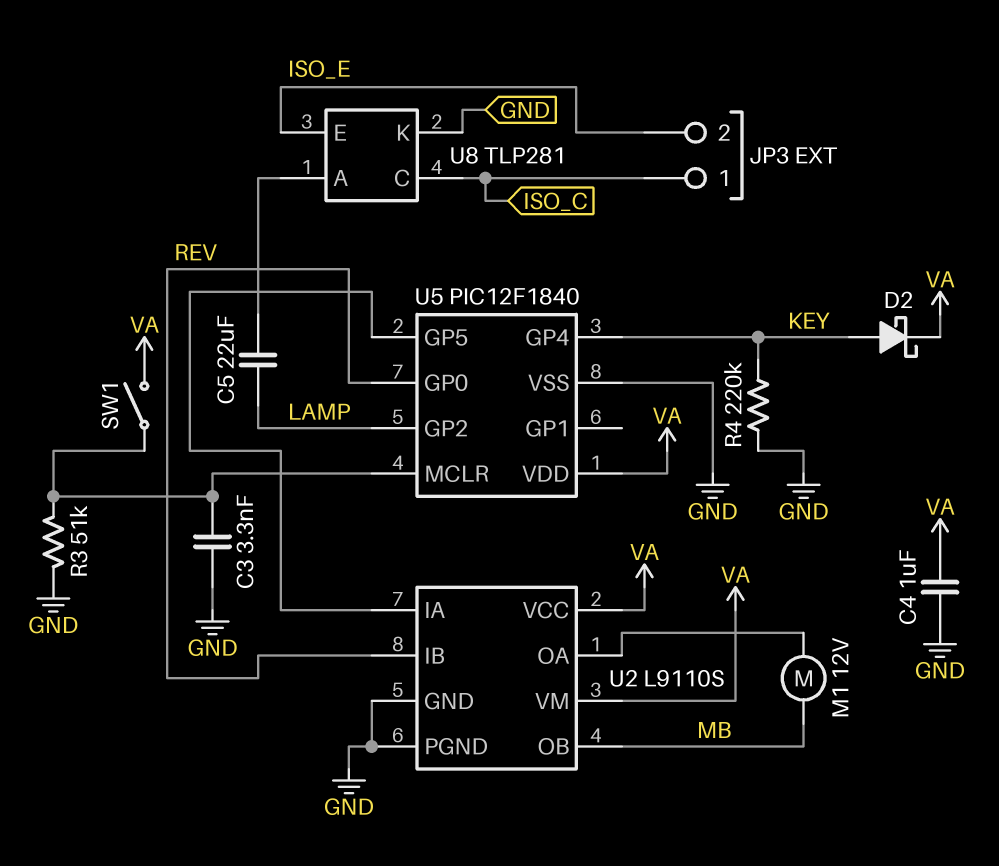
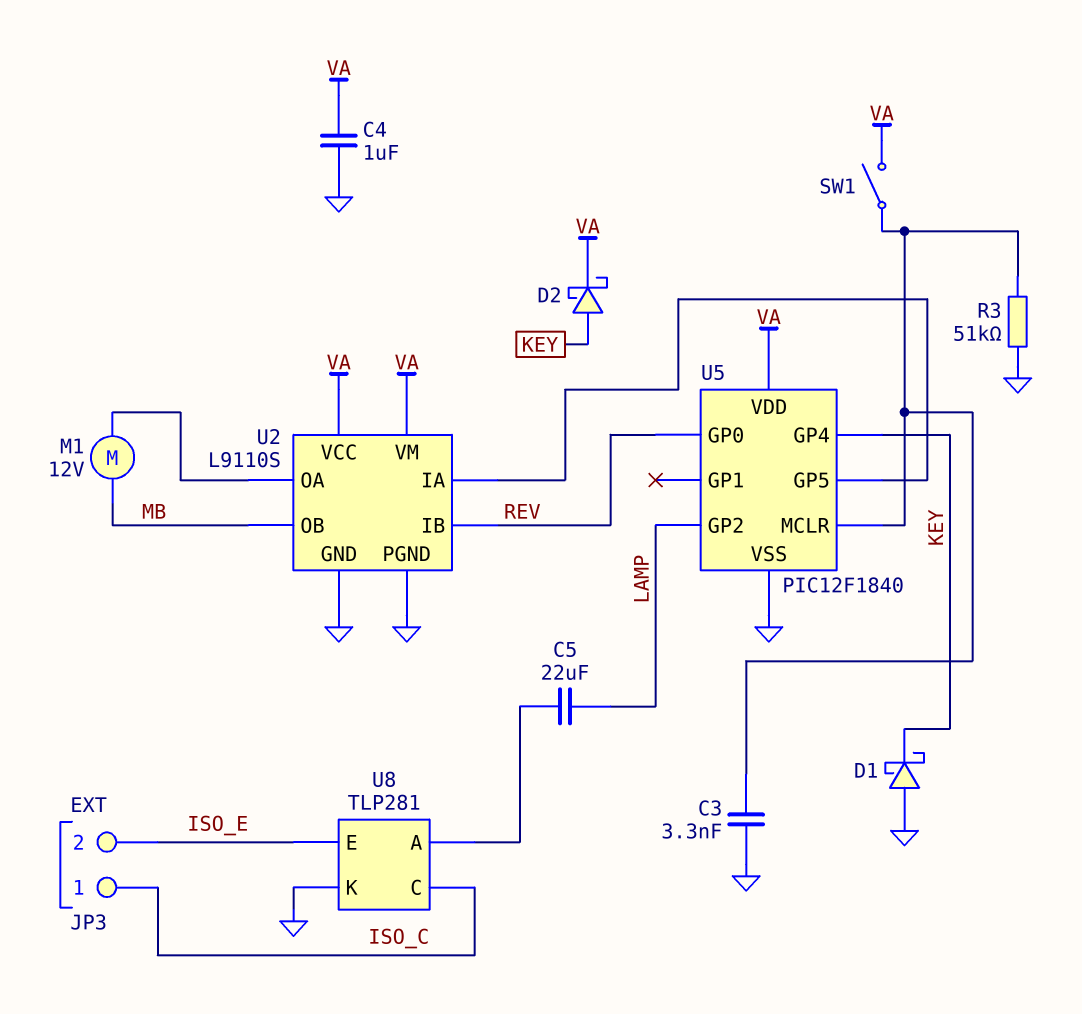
D1: none -> schottky (A GND, K KEY)
R4: 220k (GND, KEY) -> none

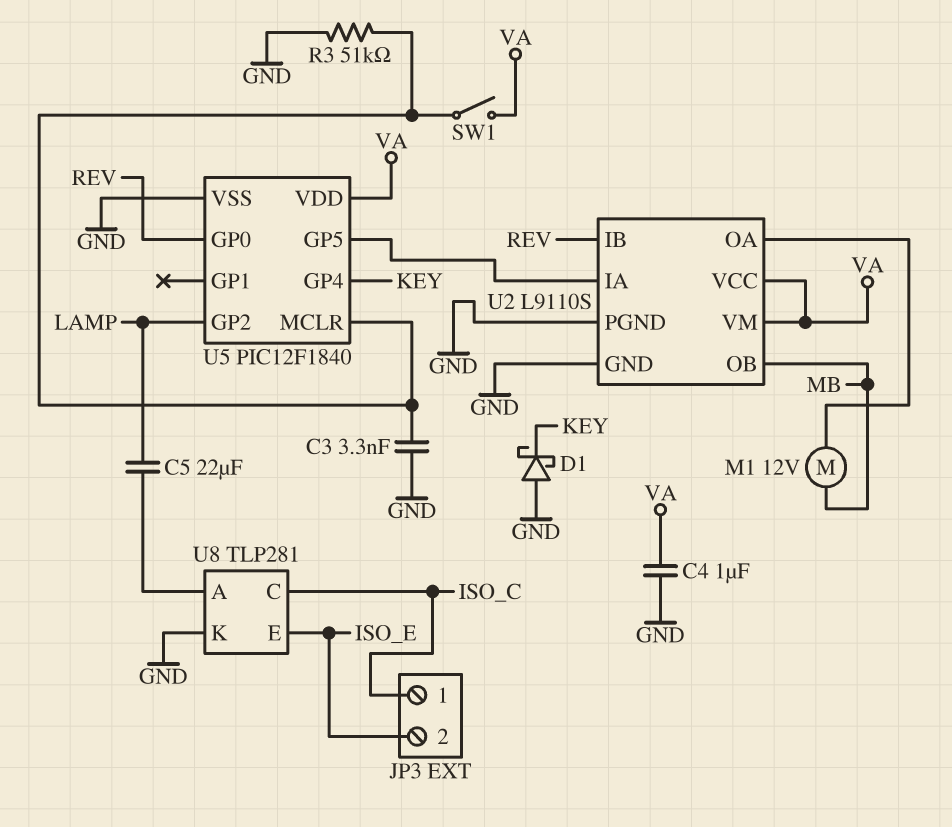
D2: schottky (A KEY, K VA) -> none

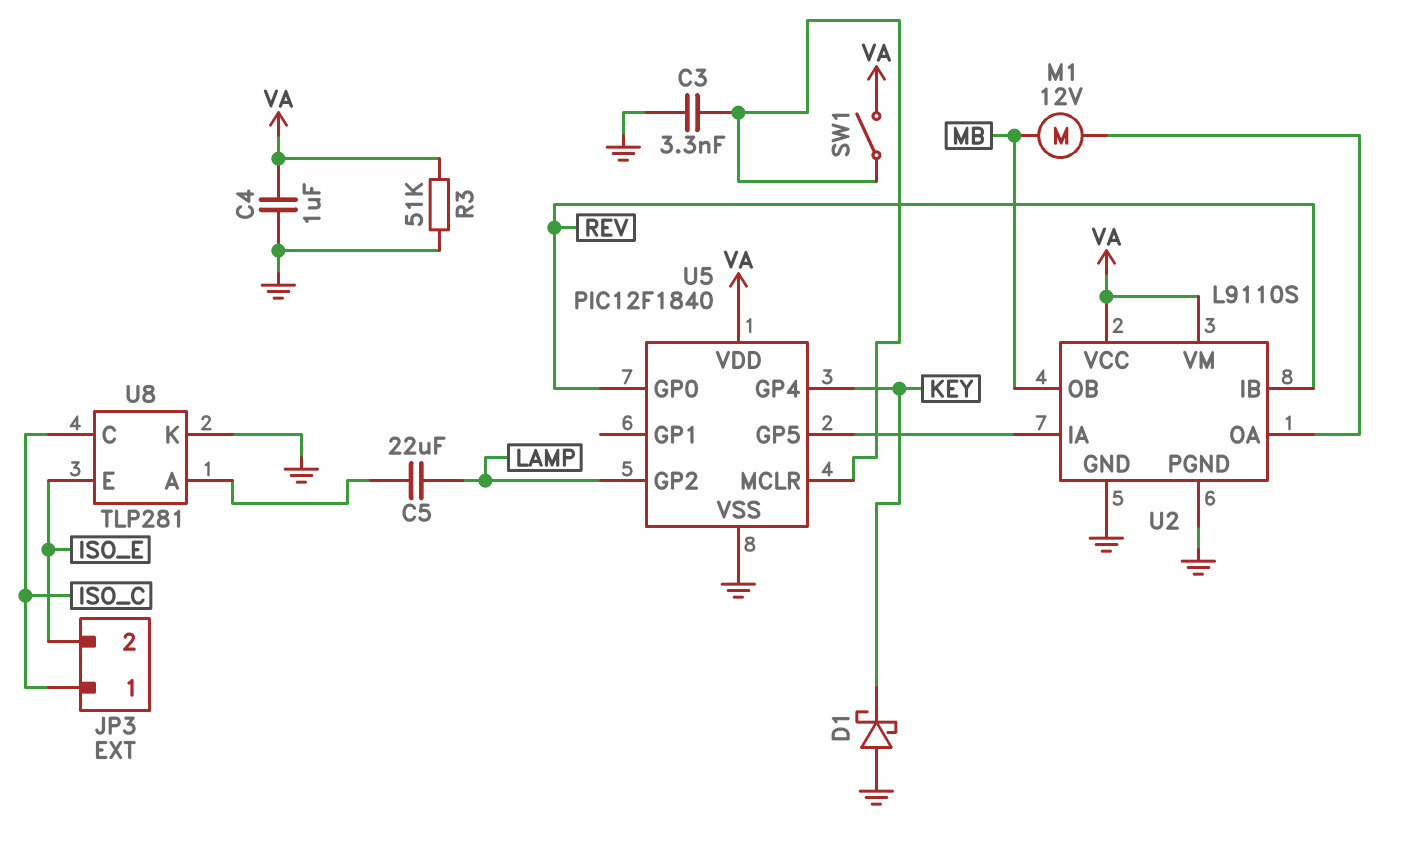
R3: 51k (GND, U5/MCLR) -> 51k (GND, VA)

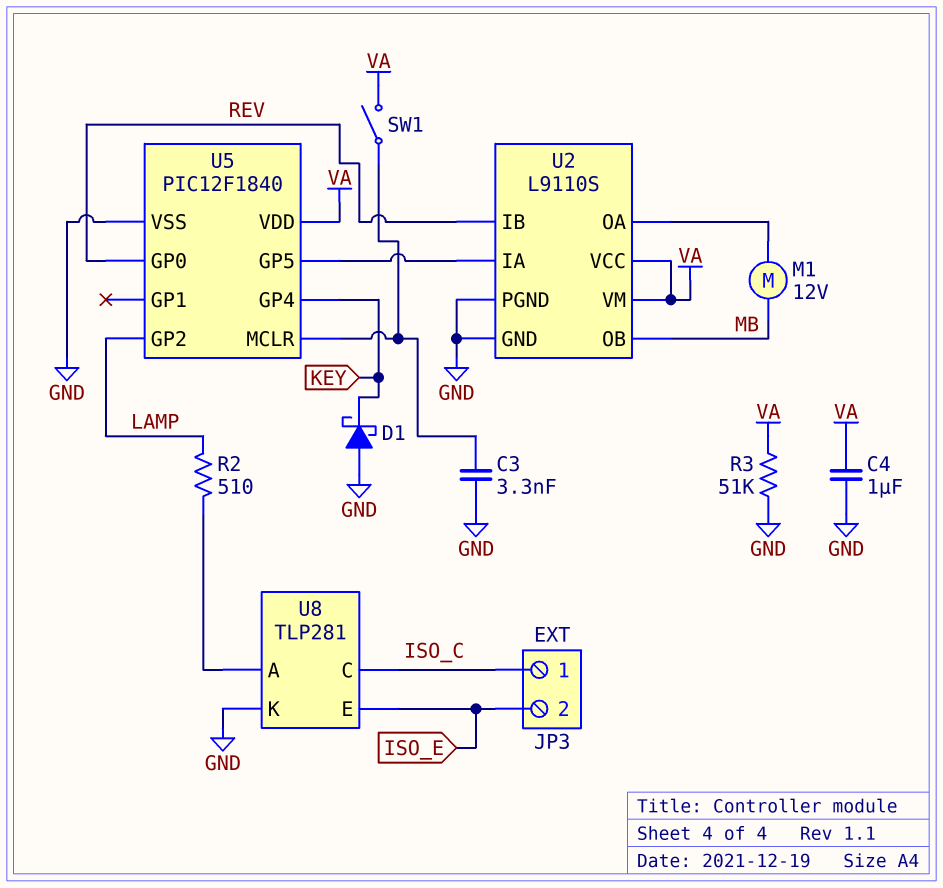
C5: 22uF (LAMP, U8/A) -> none
R2: none -> 510 (LAMP, U8/A)

